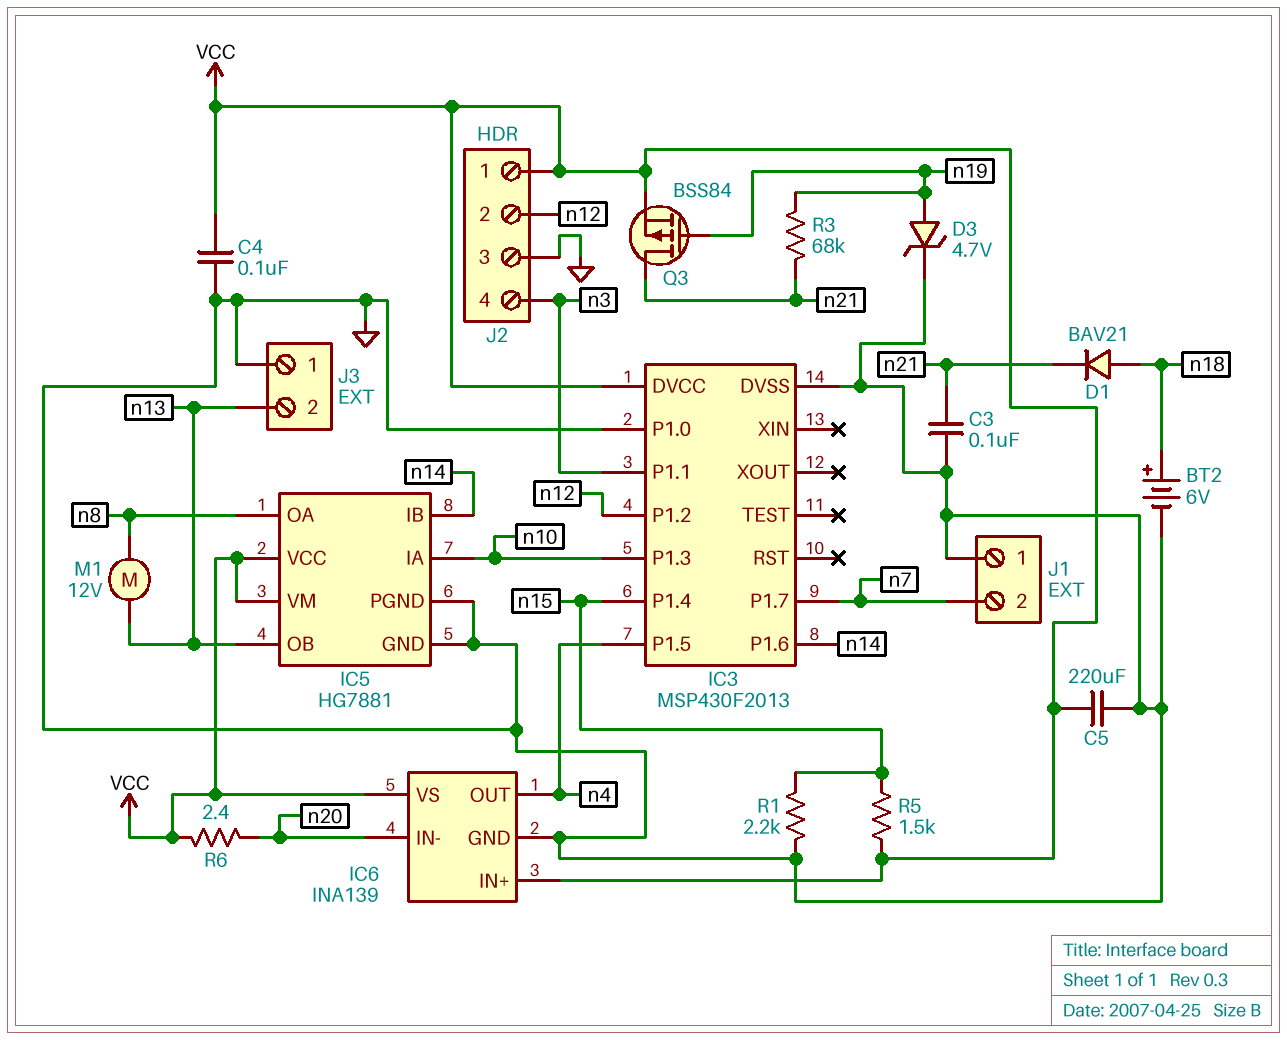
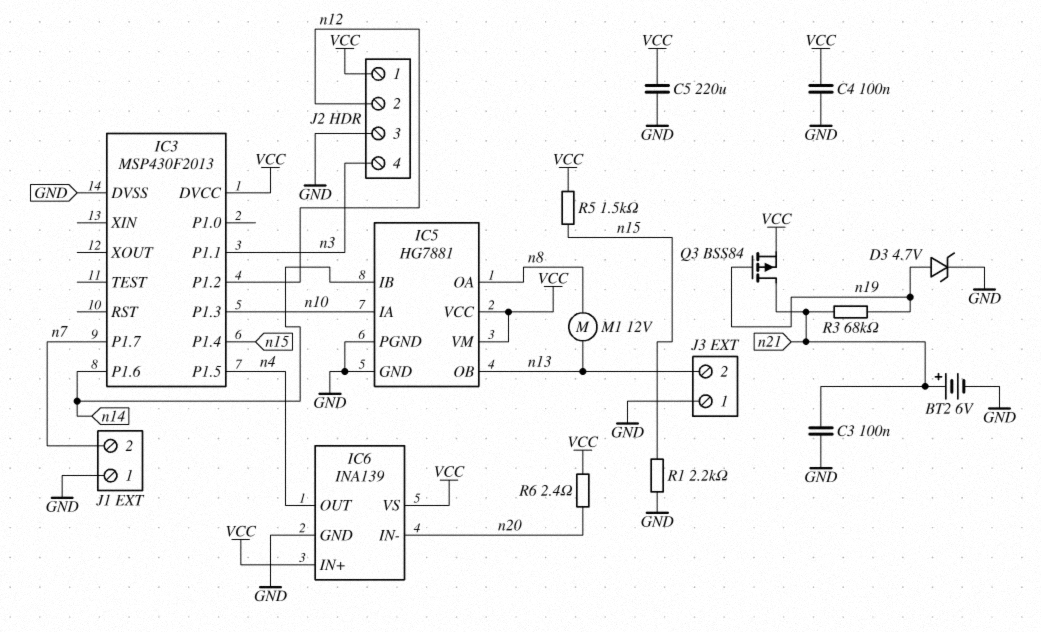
BT2: 6V (plus n18, minus GND) -> 6V (plus n21, minus GND)
D1: diode BAV21 (A n18, K n21) -> none
IC3 pin P1.0: GND -> none

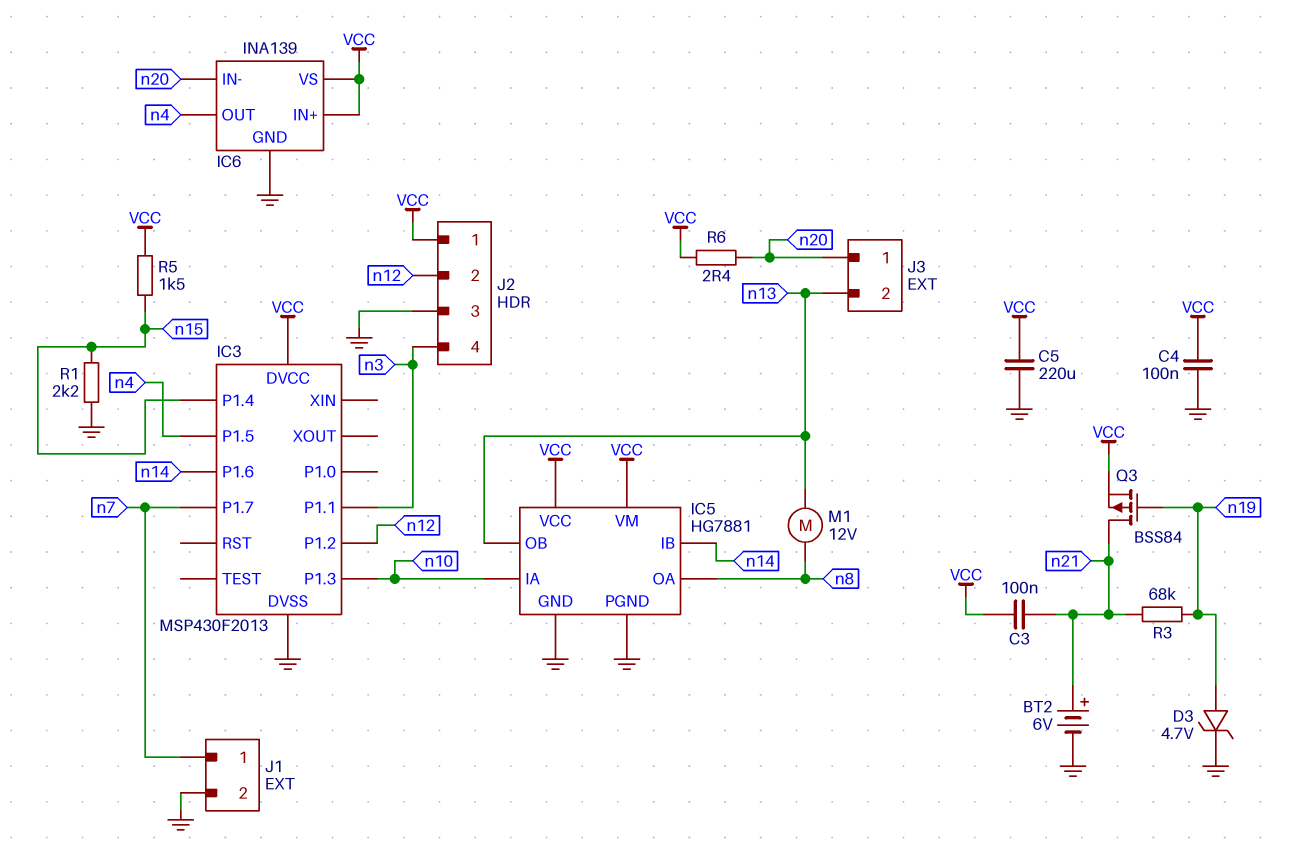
C3: 100nF (GND, n21) -> 100nF (VCC, n21)
J1 pin 1: GND -> n7
J1 pin 2: n7 -> GND
J3 pin 1: GND -> n20

